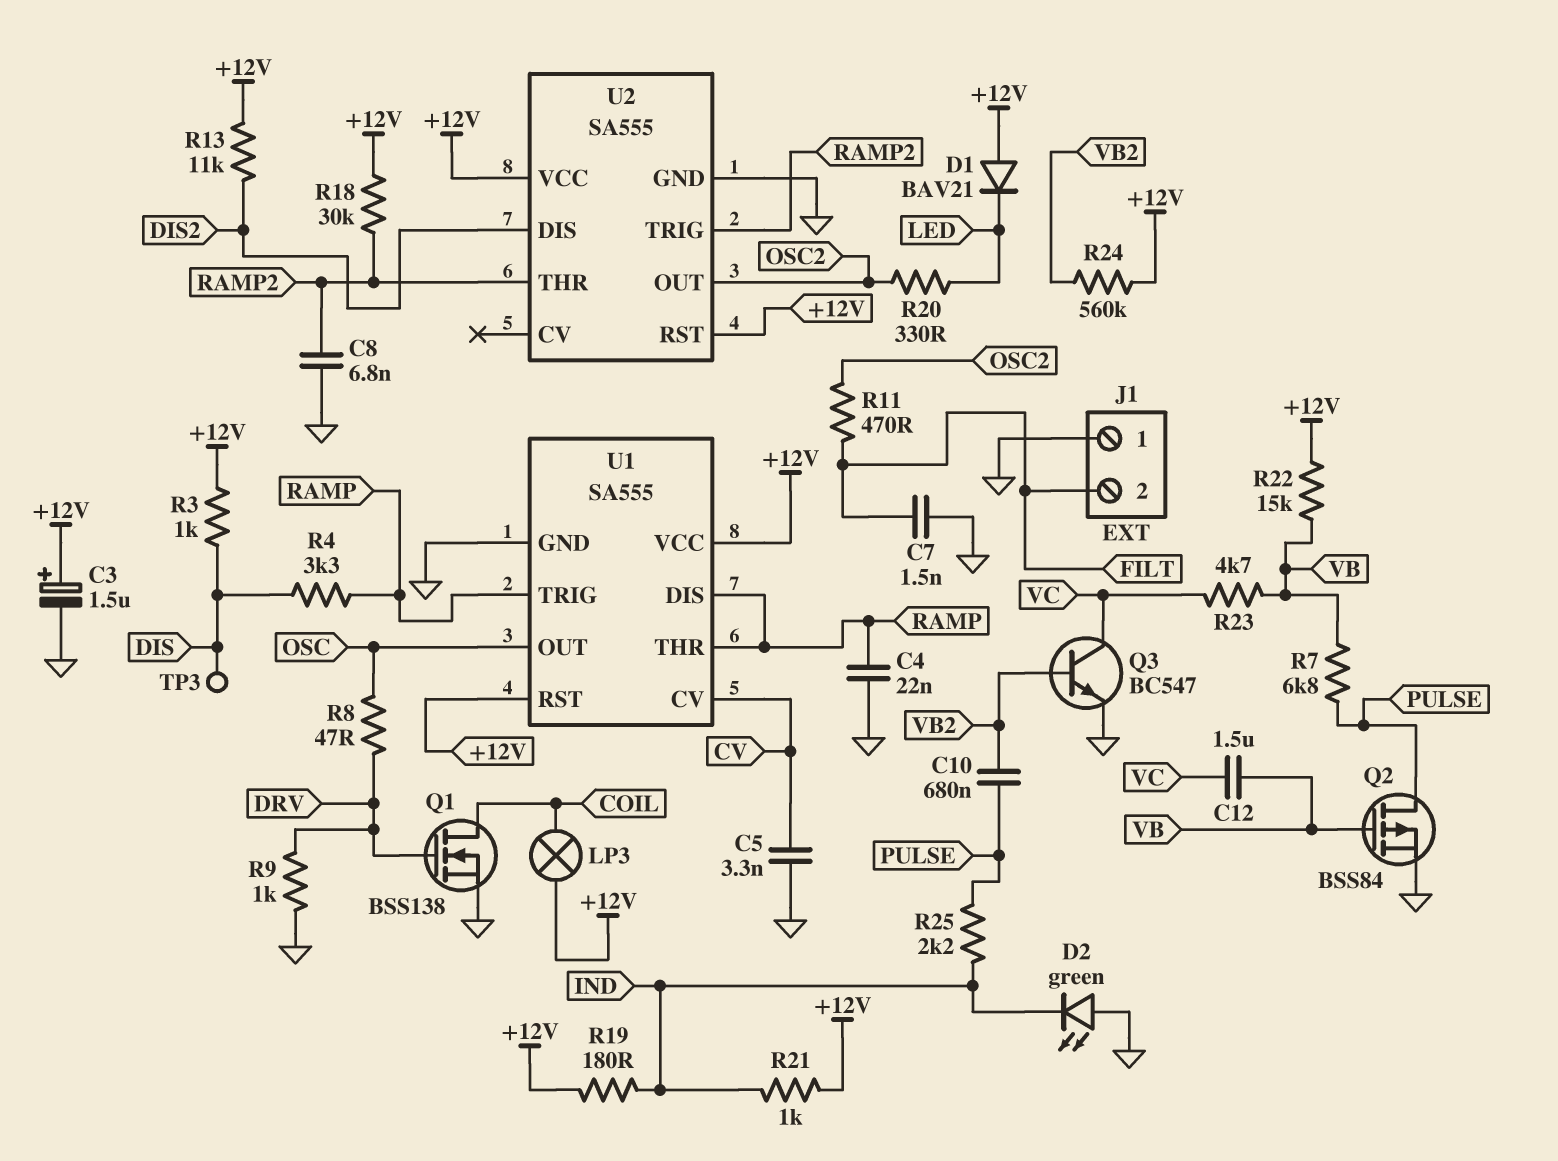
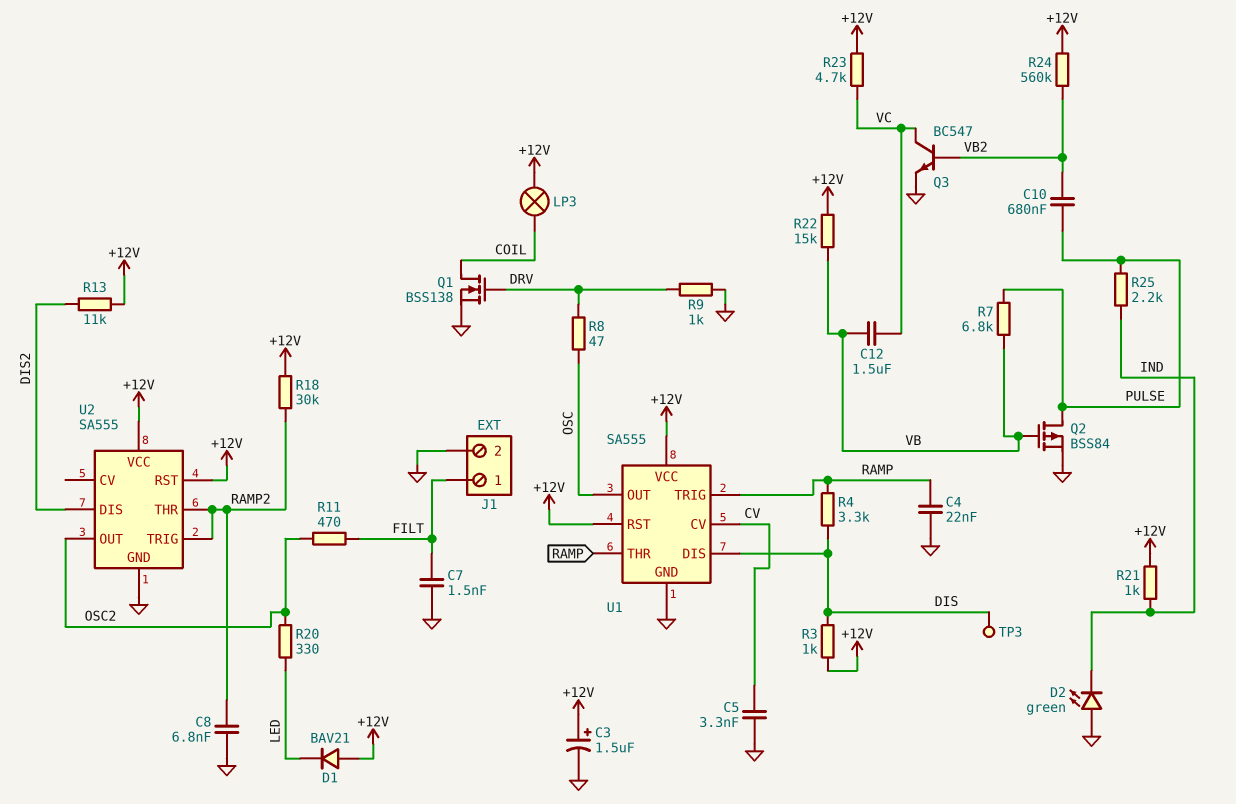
J1 pin 1: GND -> FILT
J1 pin 2: FILT -> GND
R19: 180 (+12V, IND) -> none
R23: 4.7k (VB, VC) -> 4.7k (+12V, VC)
U1 pin DIS: RAMP -> DIS

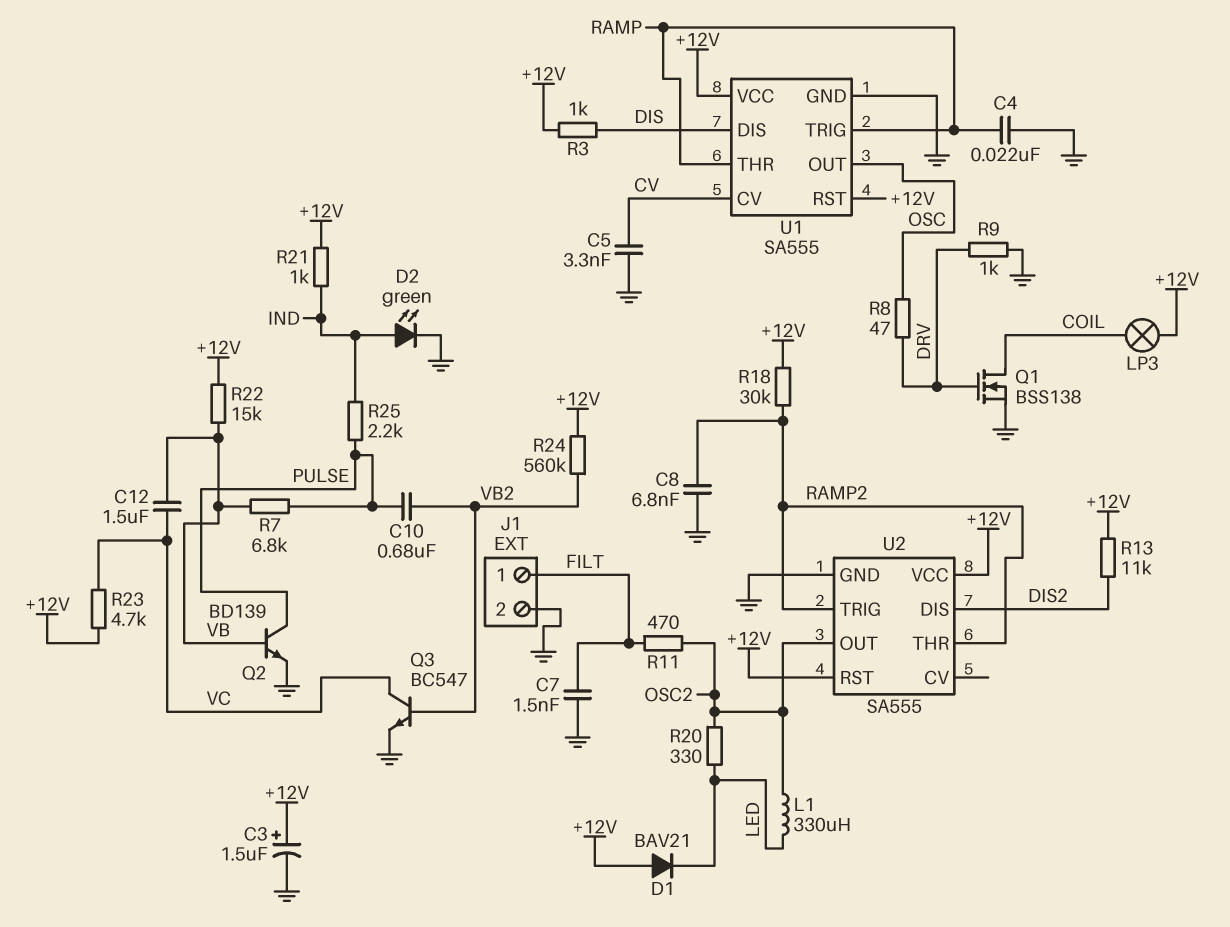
D2: LED green (A GND, K IND) -> LED green (A IND, K GND)
L1: none -> 330uH (LED, OSC2)
Q2: PMOS BSS84 (G VB, D PULSE, S GND) -> NPN BD139 (B VB, C PULSE, E GND)
R4: 3.3k (DIS, RAMP) -> none
TP3: test point (DIS) -> none

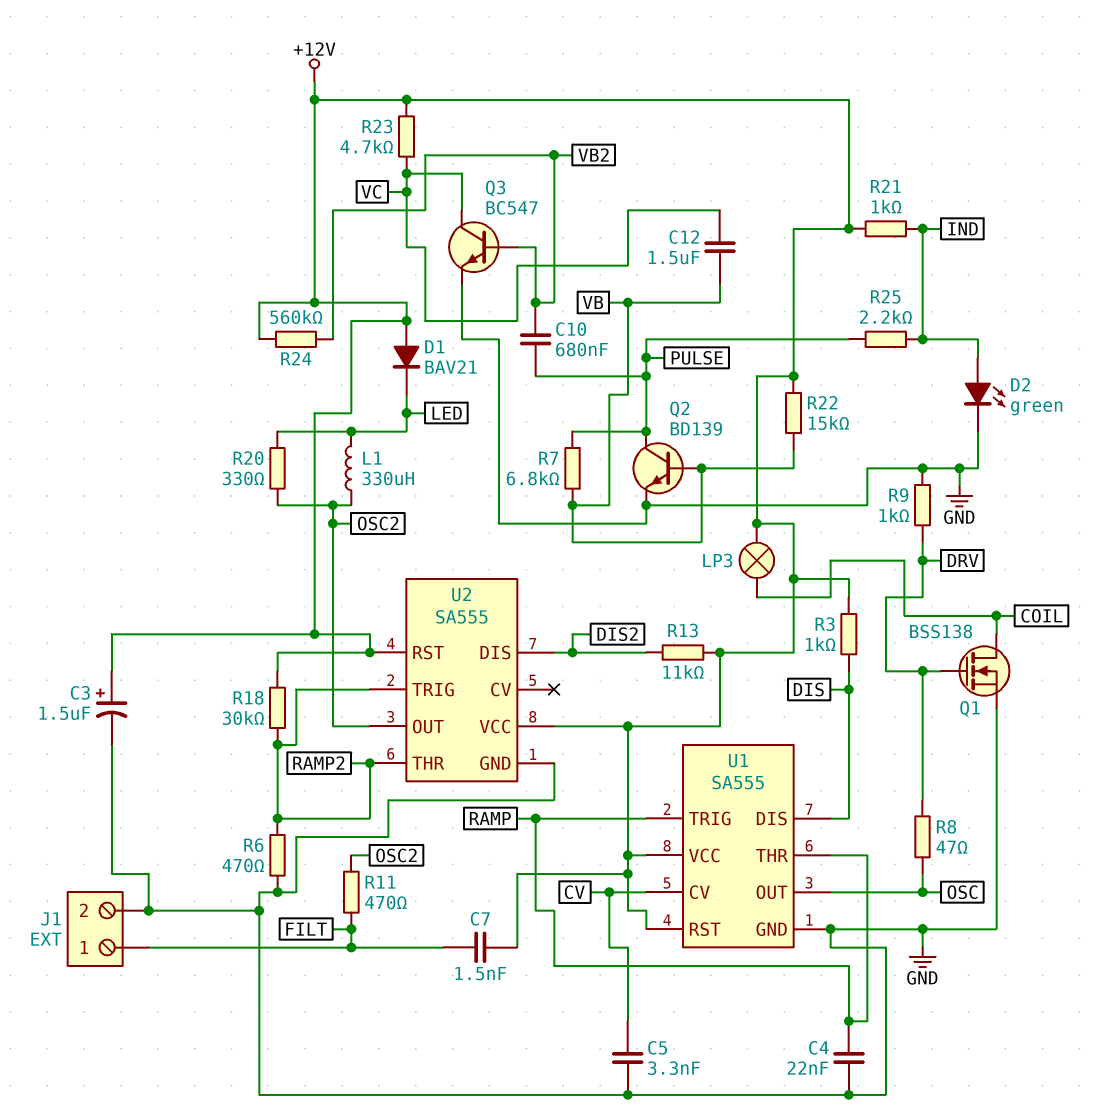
C7: 1.5nF (FILT, GND) -> 1.5nF (+12V, FILT)
C8: 6.8nF (GND, RAMP2) -> none
R6: none -> 470 (GND, RAMP2)

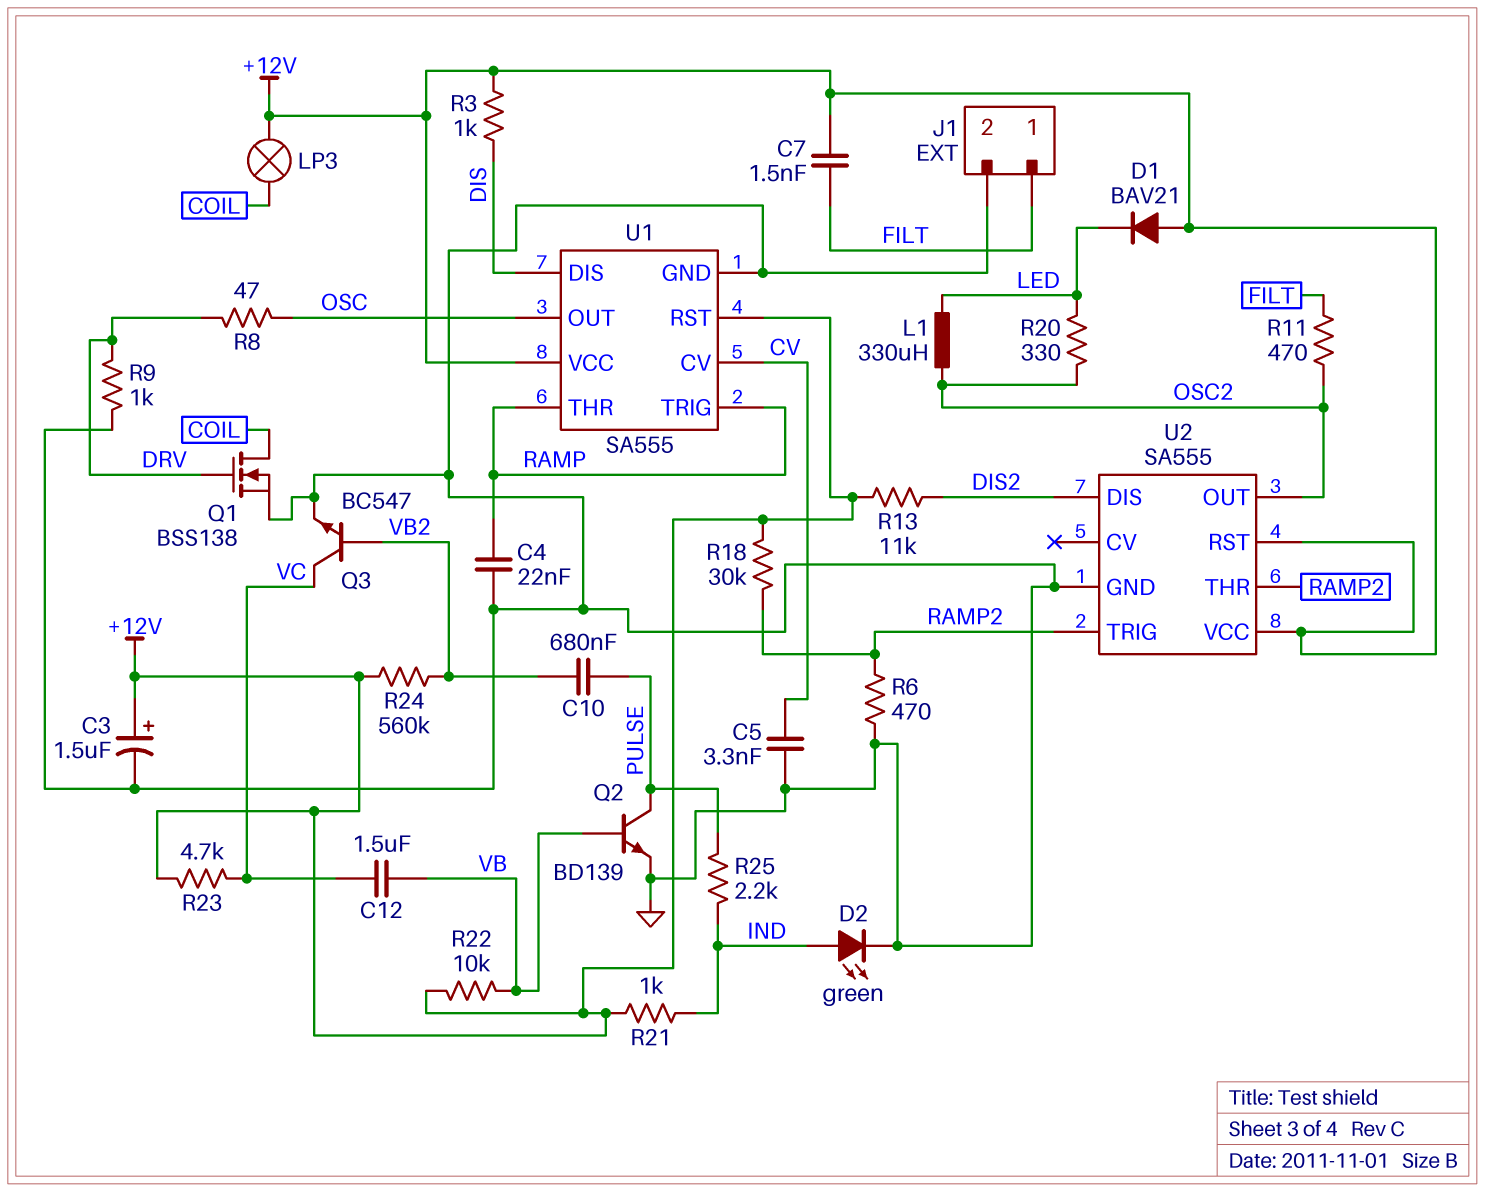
R7: 6.8k (PULSE, VB) -> none
R22: 15k (+12V, VB) -> 10k (+12V, VB)

